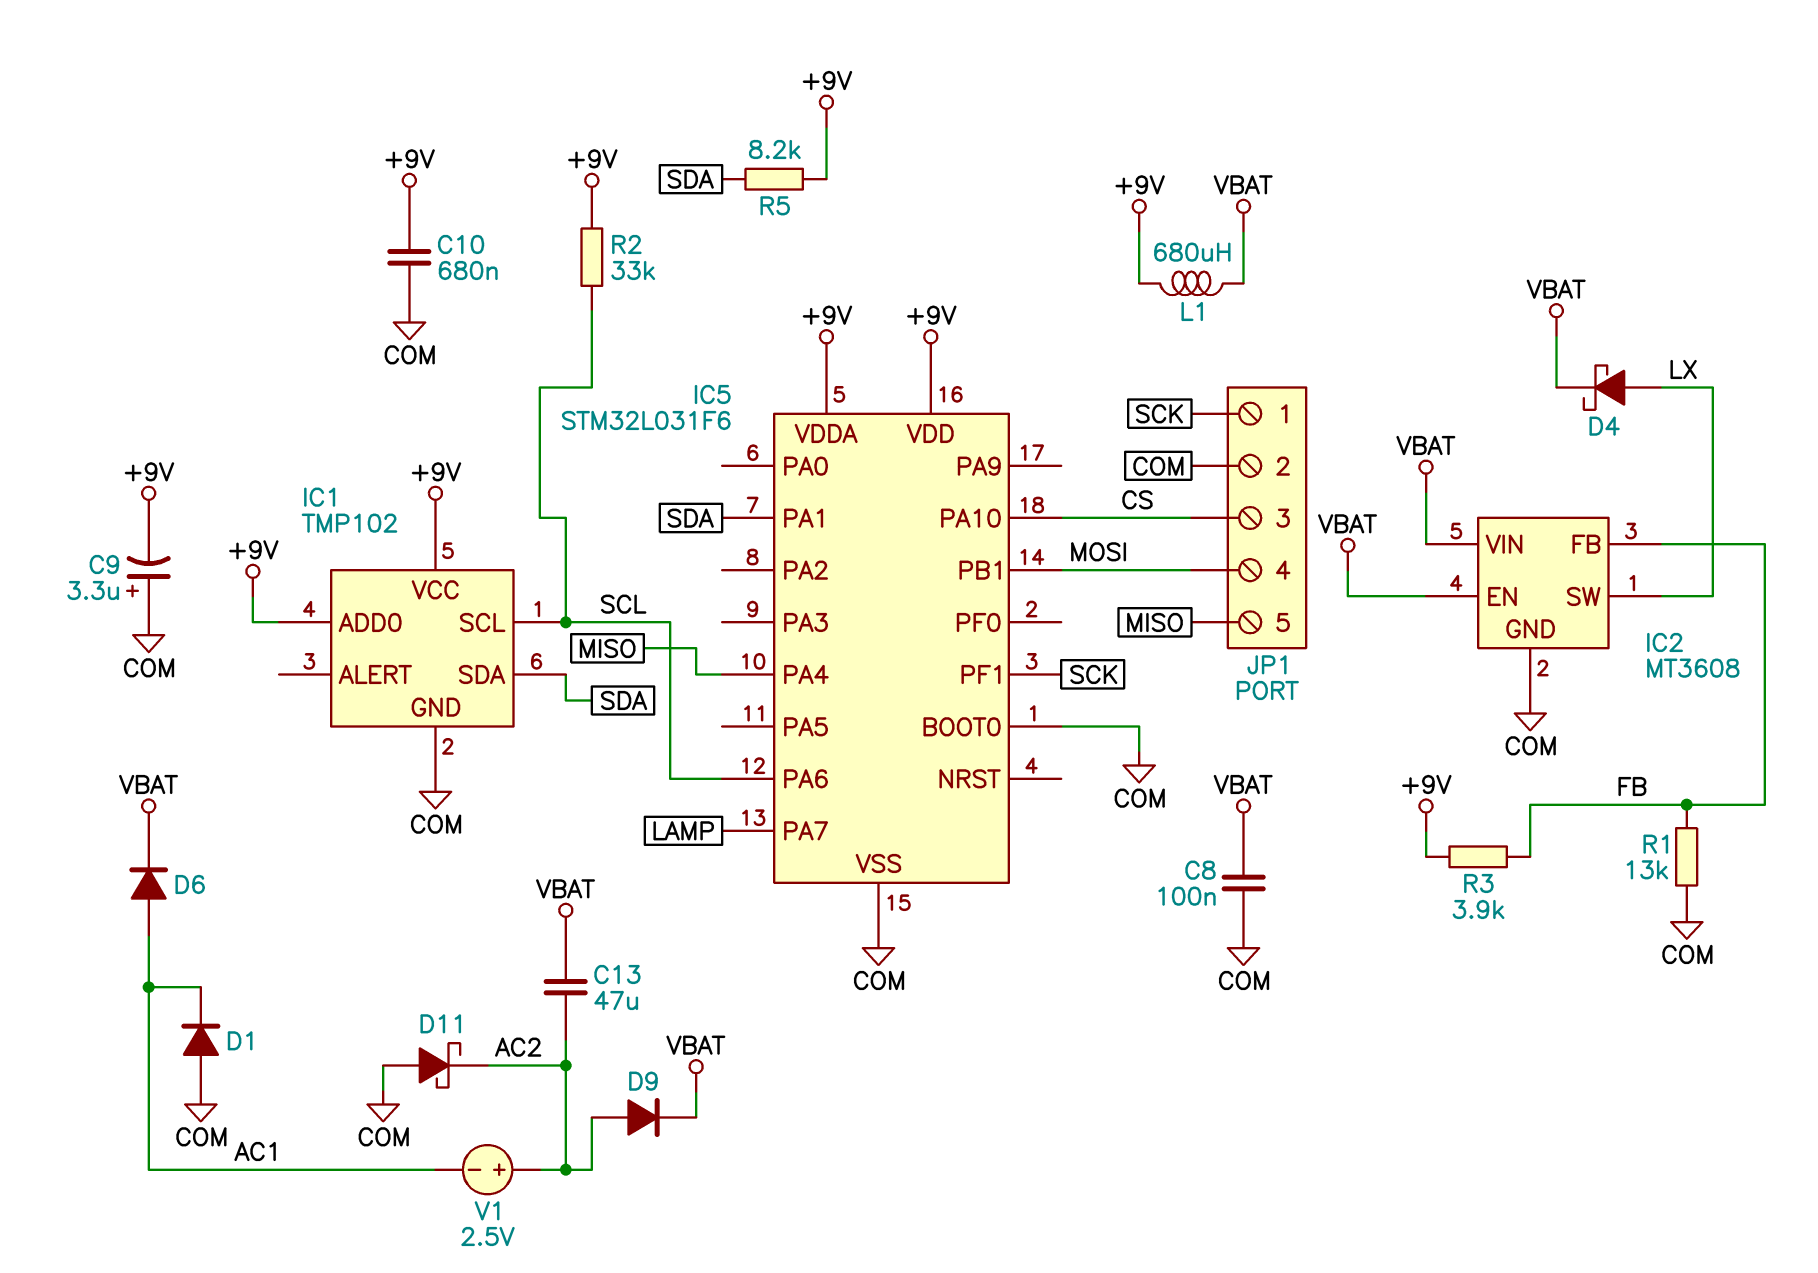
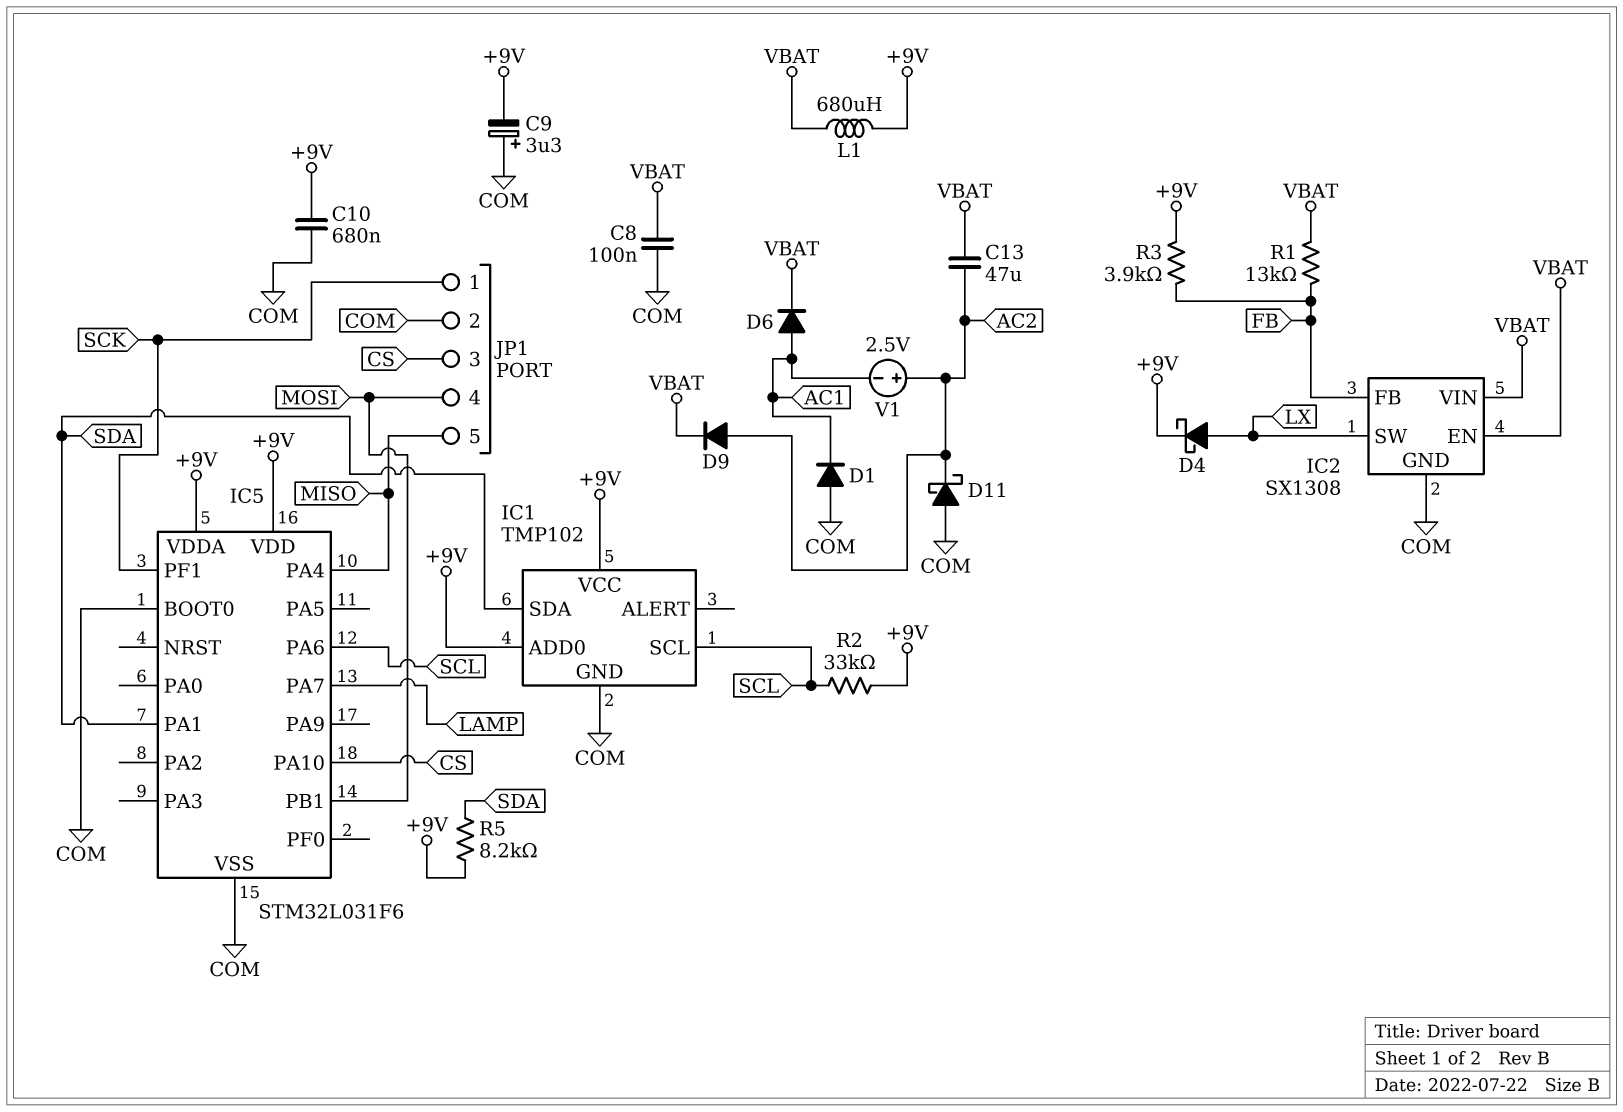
D4: schottky (A LX, K VBAT) -> schottky (A LX, K +9V)
IC2: MT3608 -> SX1308
R1: 13k (COM, FB) -> 13k (FB, VBAT)

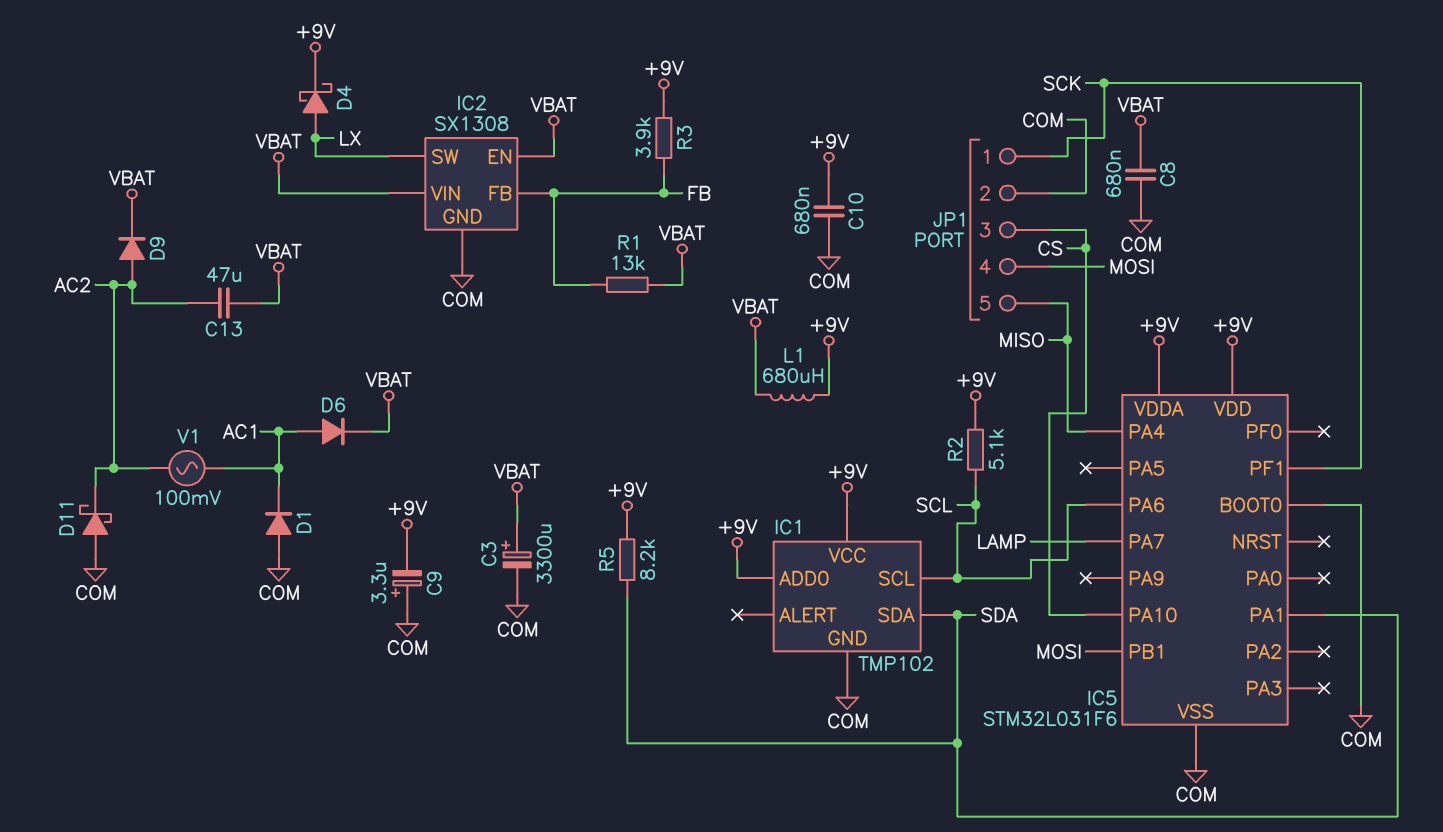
C3: none -> 3300uF (plus VBAT, minus COM)
C8: 100nF (COM, VBAT) -> 680nF (COM, VBAT)
R2: 33k (+9V, SCL) -> 5.1k (+9V, SCL)
V1: 2.5V (plus AC2, minus AC1) -> AC 100mV (AC1, AC2)

